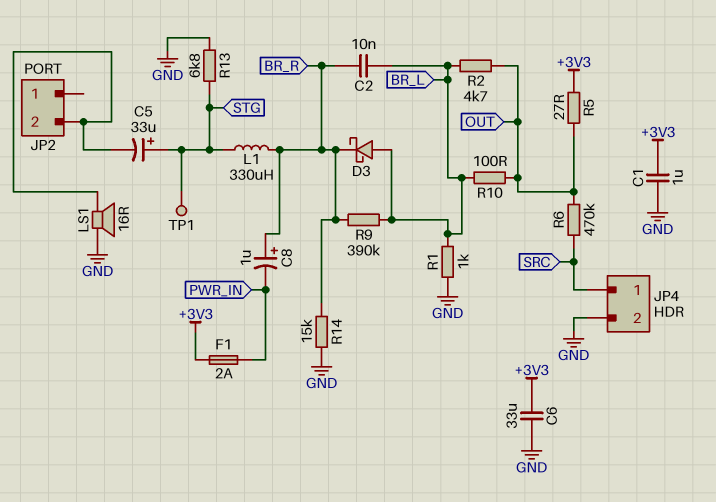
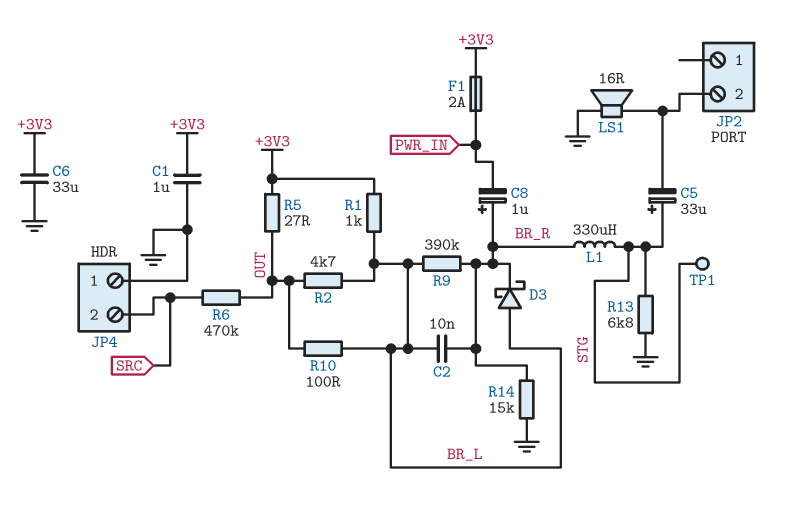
JP4 pin 1: SRC -> GND
JP4 pin 2: GND -> SRC
R1: 1k (BR_L, GND) -> 1k (+3V3, BR_L)

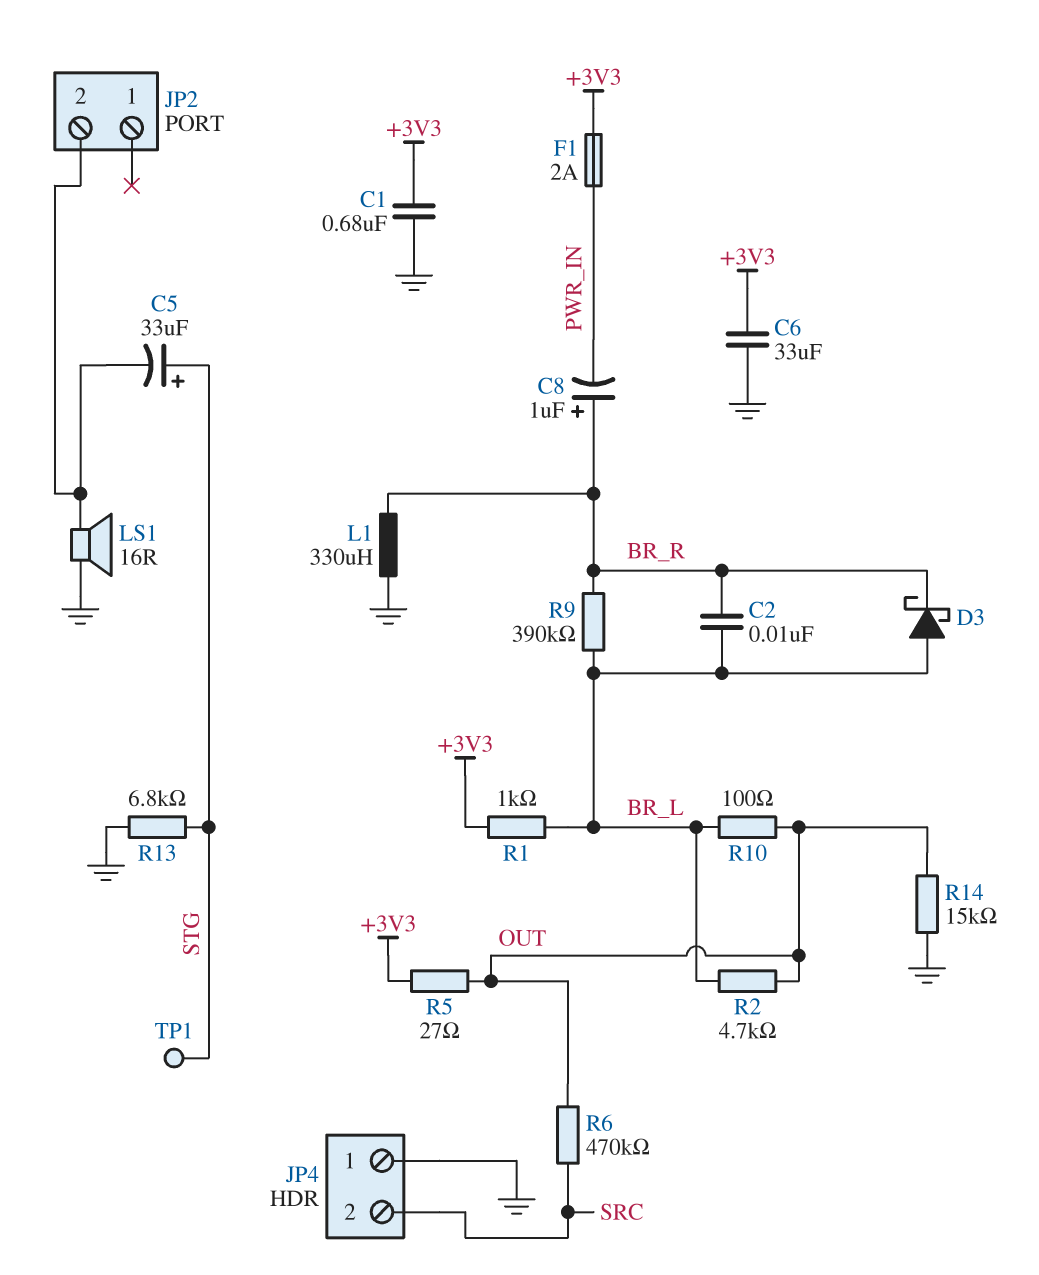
C1: 1uF (+3V3, GND) -> 680nF (+3V3, GND)
L1: 330uH (BR_R, STG) -> 330uH (BR_R, GND)
R14: 15k (BR_R, GND) -> 15k (GND, OUT)

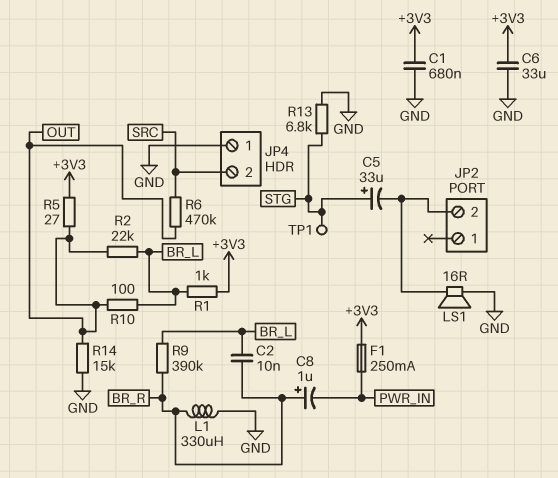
D3: schottky (A BR_L, K BR_R) -> none
F1: 2A (+3V3, PWR_IN) -> 250mA (+3V3, PWR_IN)
R2: 4.7k (BR_L, OUT) -> 22k (BR_L, OUT)

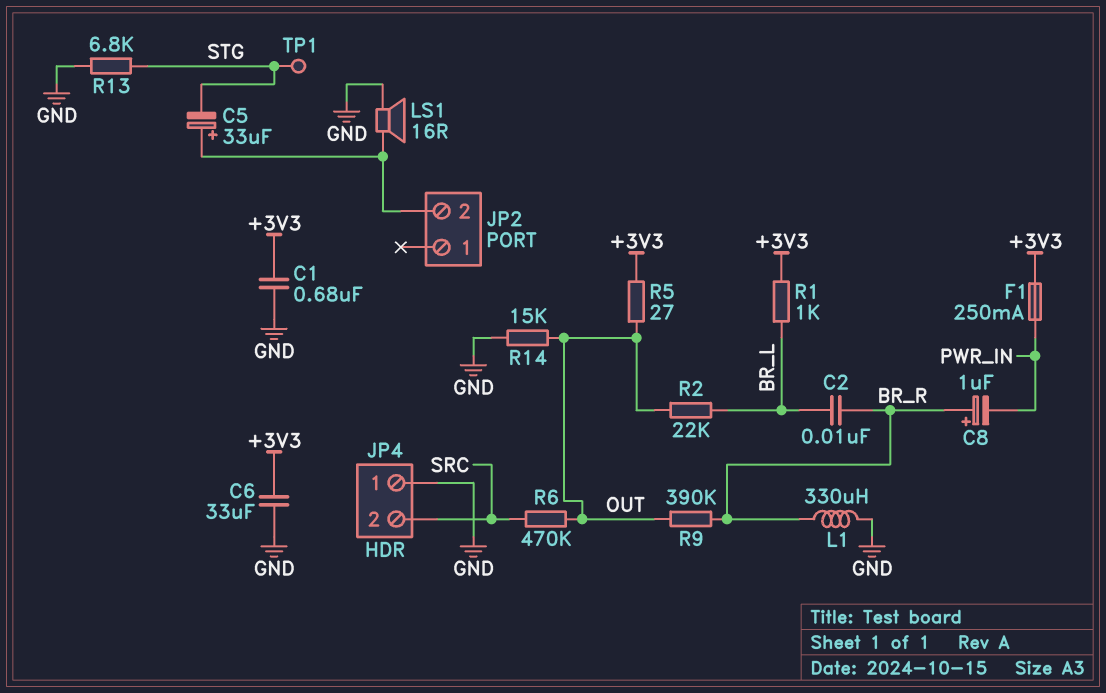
C5: 33uF (plus STG, minus JP2/2) -> 33uF (plus JP2/2, minus STG)
R9: 390k (BR_L, BR_R) -> 390k (BR_R, OUT)
R10: 100 (BR_L, OUT) -> none

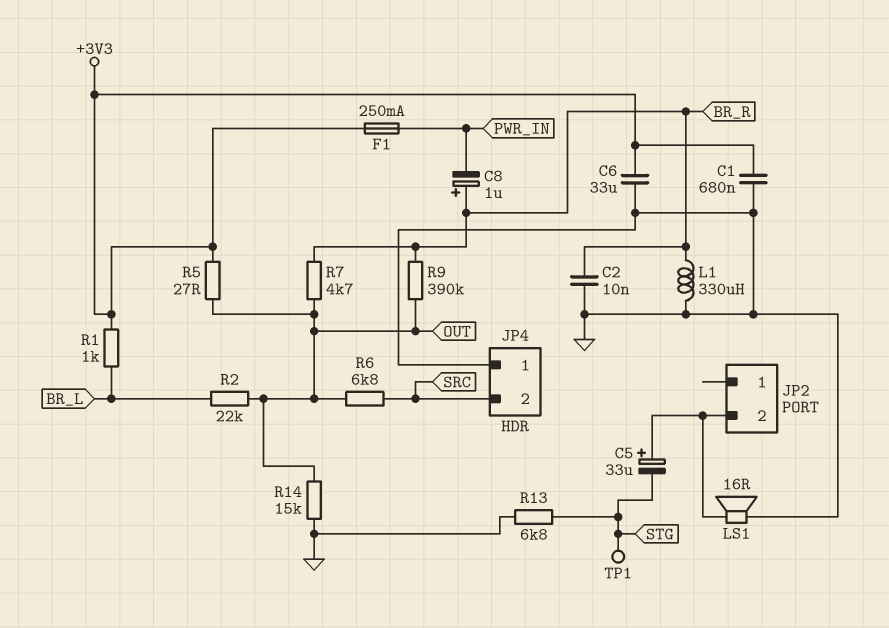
C2: 10nF (BR_L, BR_R) -> 10nF (BR_R, GND)
R6: 470k (OUT, SRC) -> 6.8k (OUT, SRC)
R7: none -> 4.7k (BR_R, OUT)

